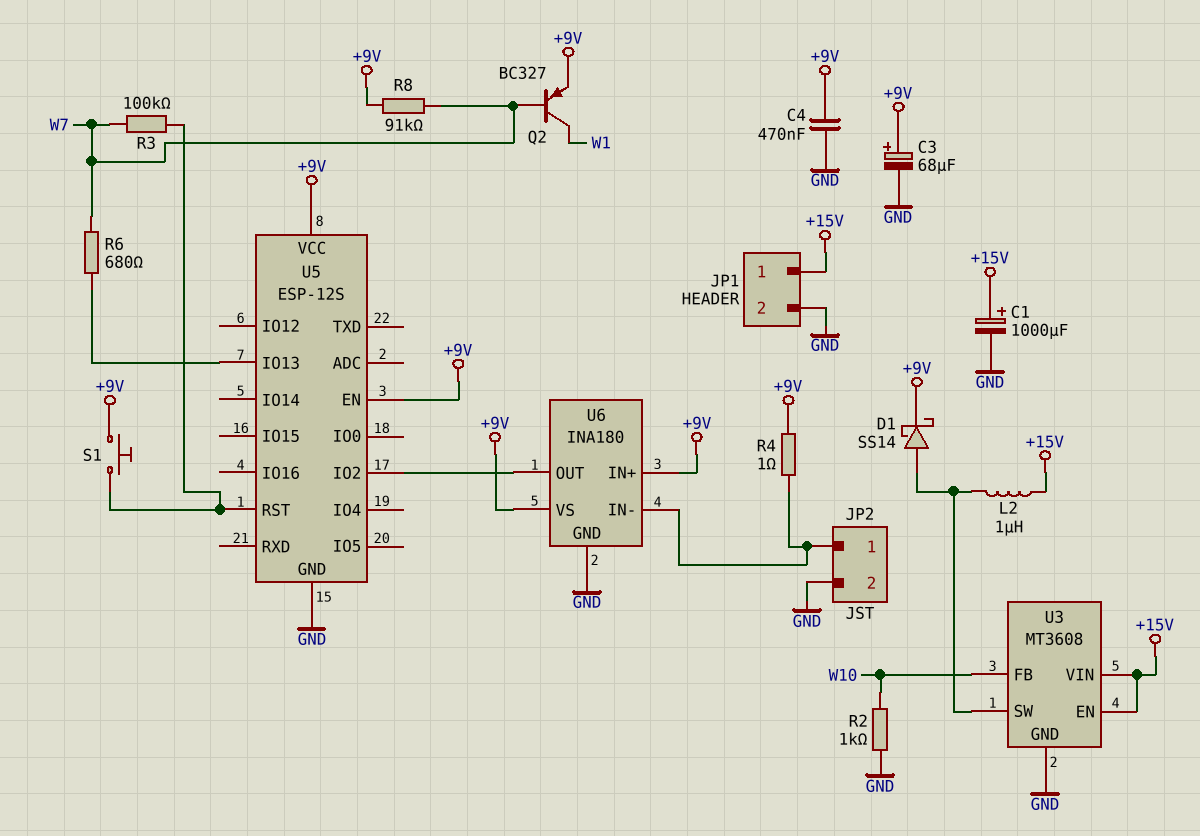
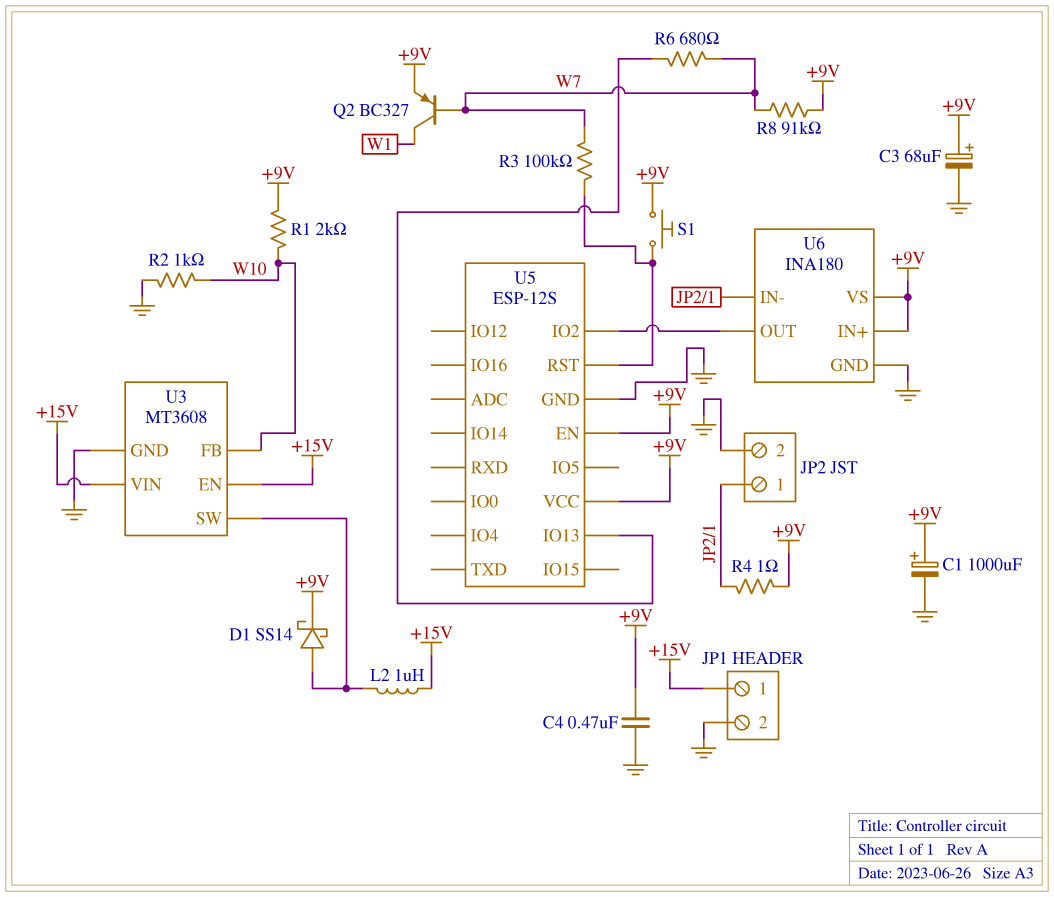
C1: 1000uF (plus +15V, minus GND) -> 1000uF (plus +9V, minus GND)
R1: none -> 2k (+9V, W10)

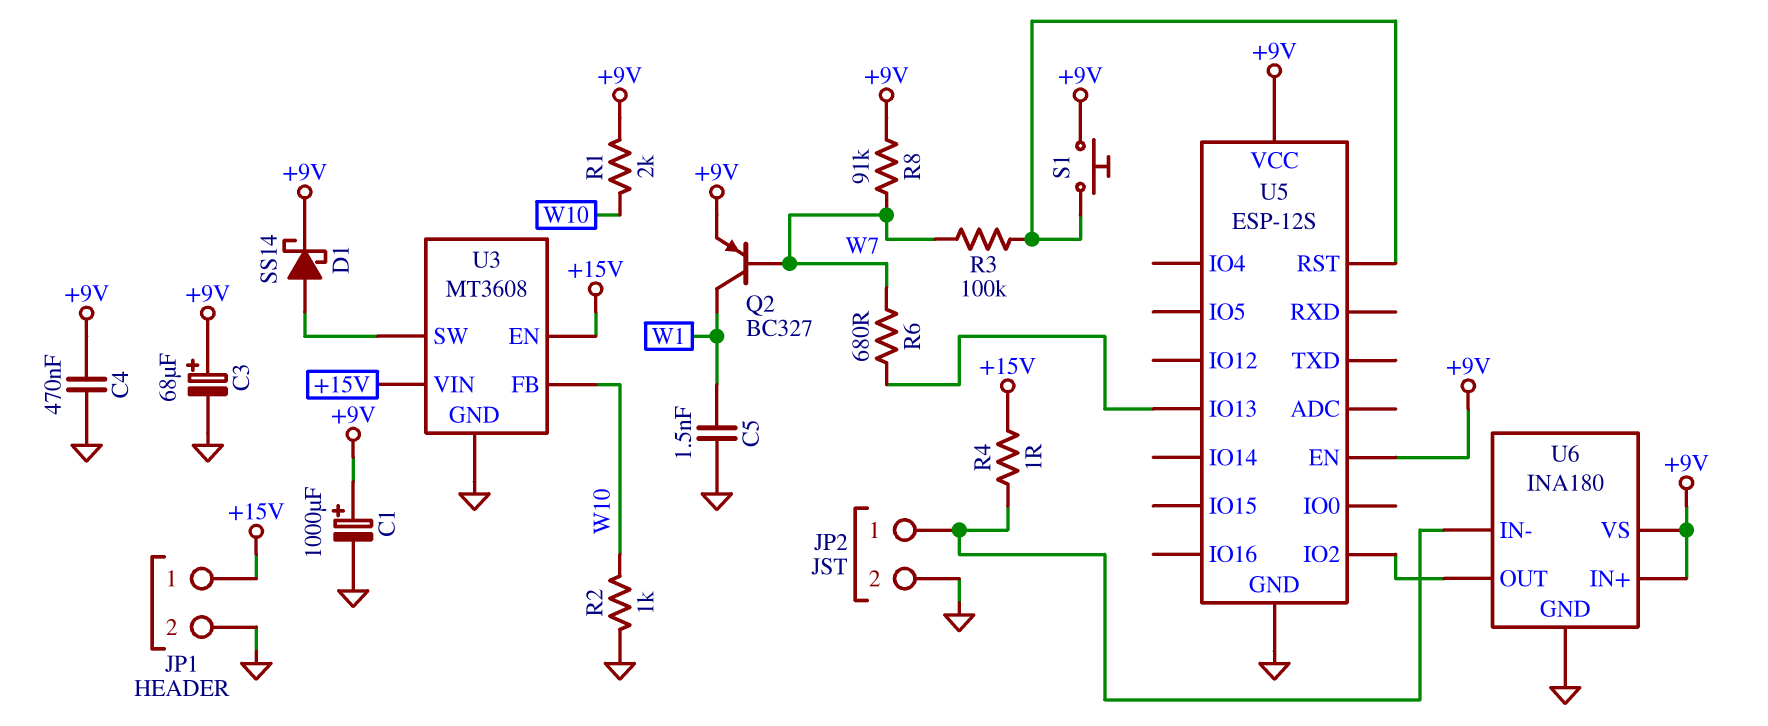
C5: none -> 1.5nF (GND, W1)
L2: 1uH (+15V, U3/SW) -> none
R4: 1 (+9V, JP2/1) -> 1 (+15V, JP2/1)

